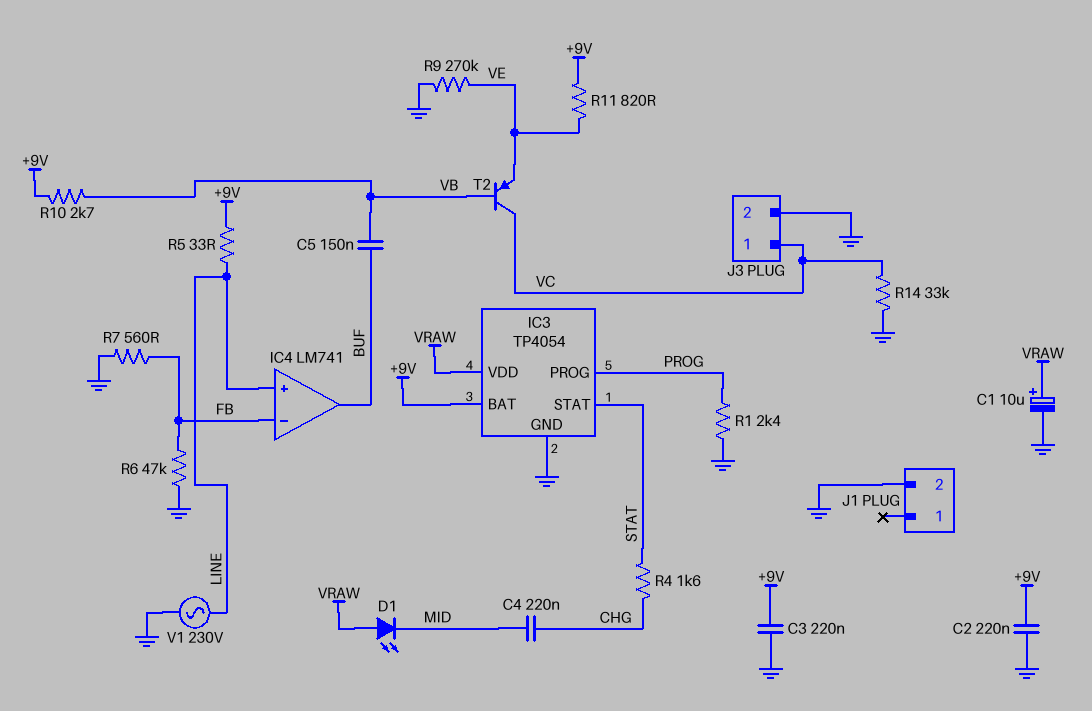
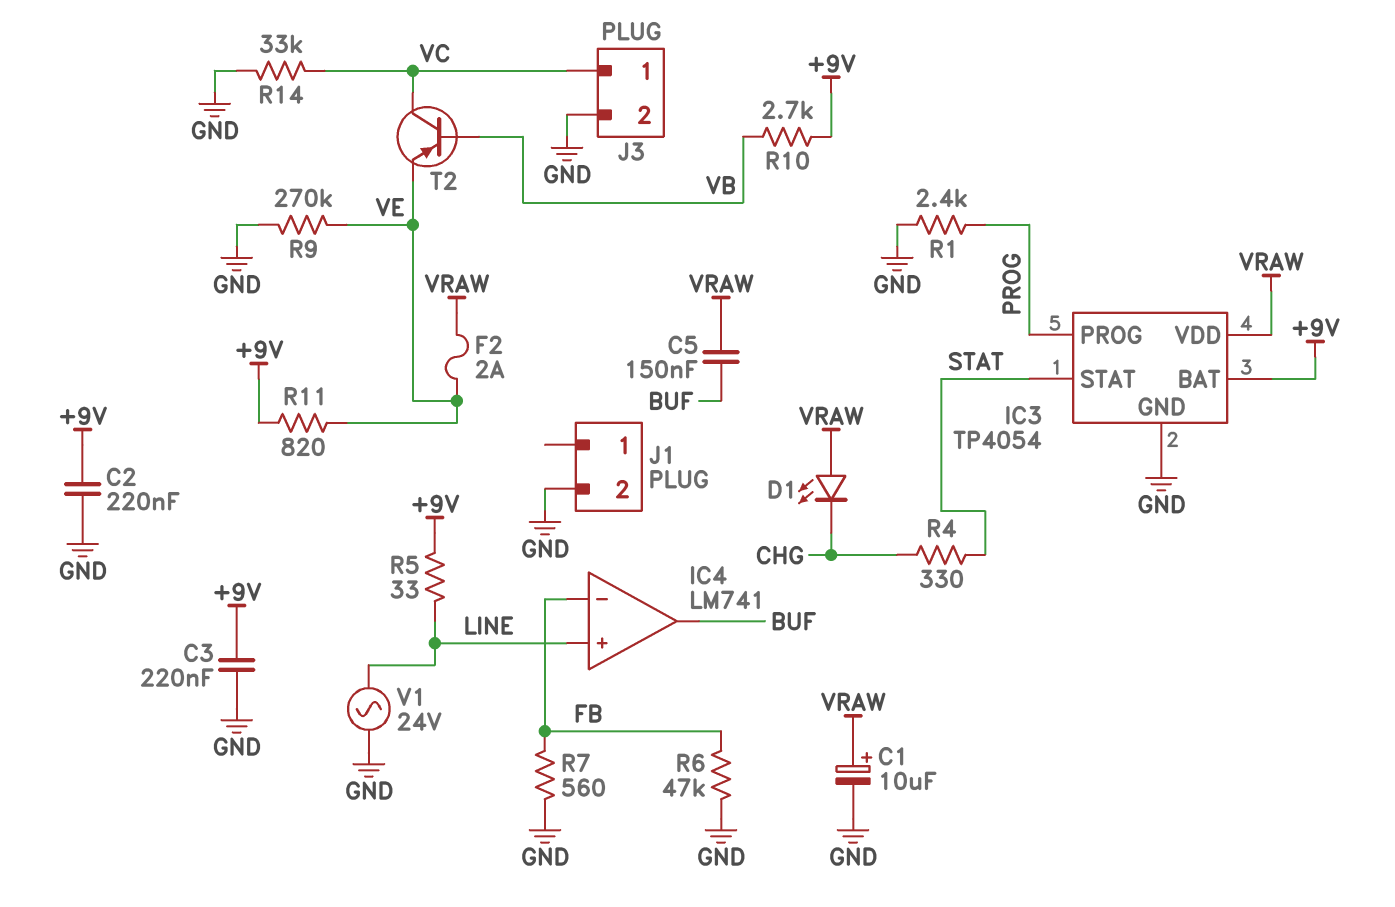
C4: 220nF (CHG, MID) -> none
C5: 150nF (BUF, VB) -> 150nF (BUF, VRAW)
D1: LED (A VRAW, K MID) -> LED (A VRAW, K CHG)
F2: none -> 2A (VE, VRAW)
R4: 1.6k (CHG, STAT) -> 330 (CHG, STAT)
V1: AC 230V (GND, LINE) -> AC 24V (GND, LINE)

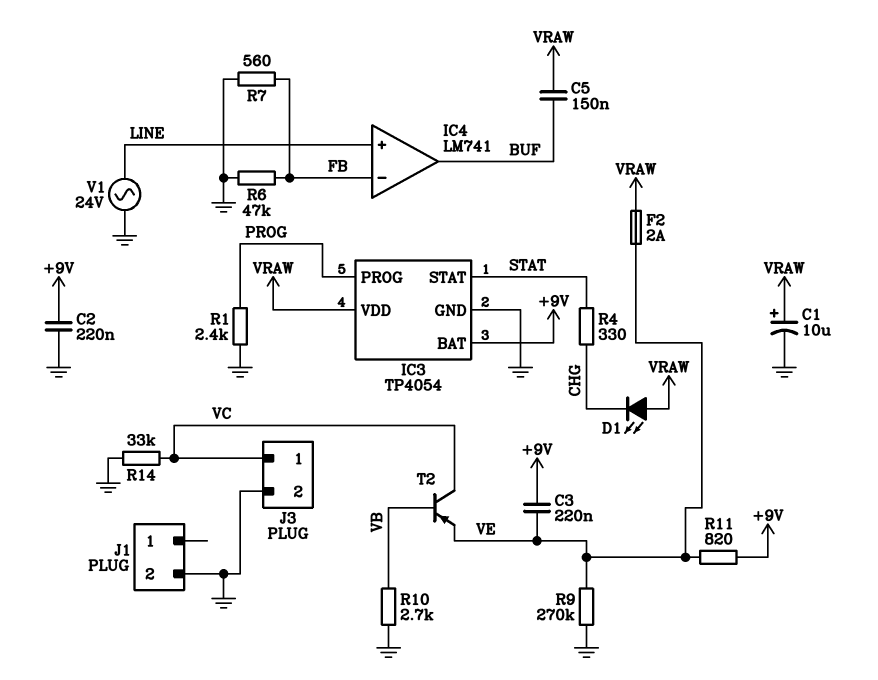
C3: 220nF (+9V, GND) -> 220nF (+9V, VE)
R5: 33 (+9V, LINE) -> none
R10: 2.7k (+9V, VB) -> 2.7k (GND, VB)

